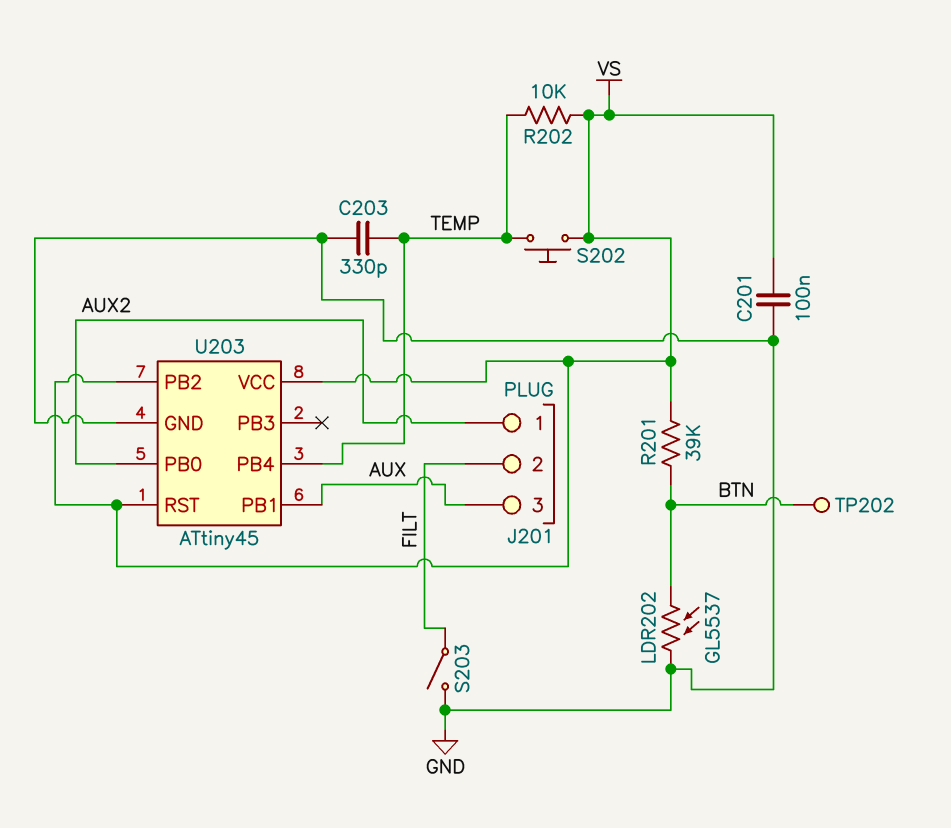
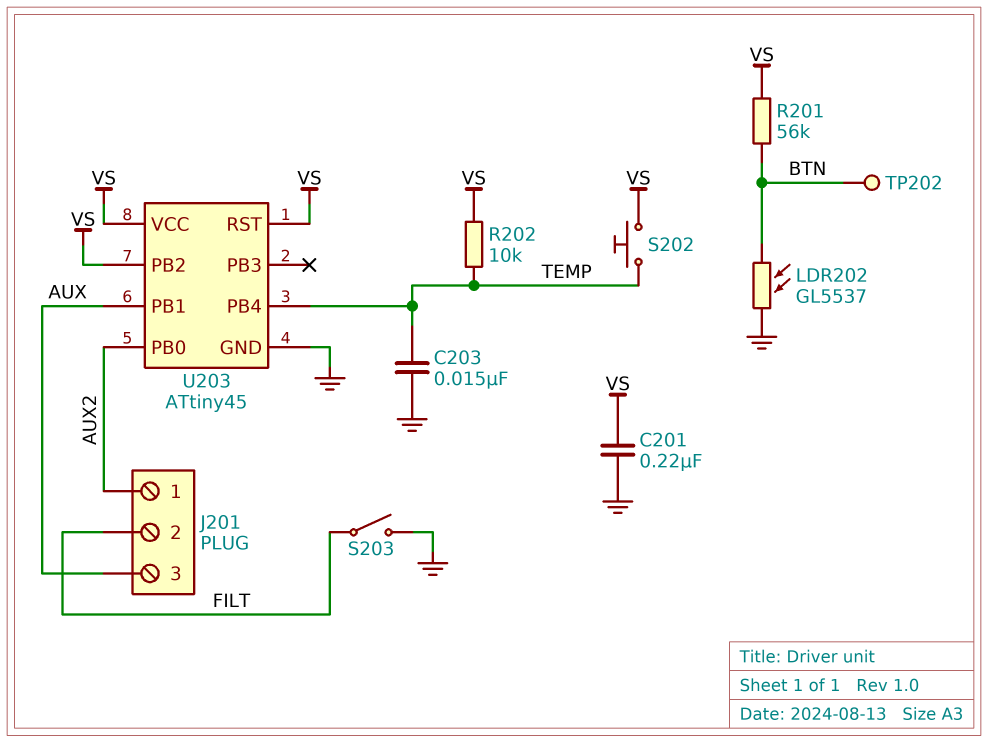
C201: 100nF (GND, VS) -> 220nF (GND, VS)
C203: 330pF (GND, TEMP) -> 15nF (GND, TEMP)
R201: 39k (BTN, VS) -> 56k (BTN, VS)

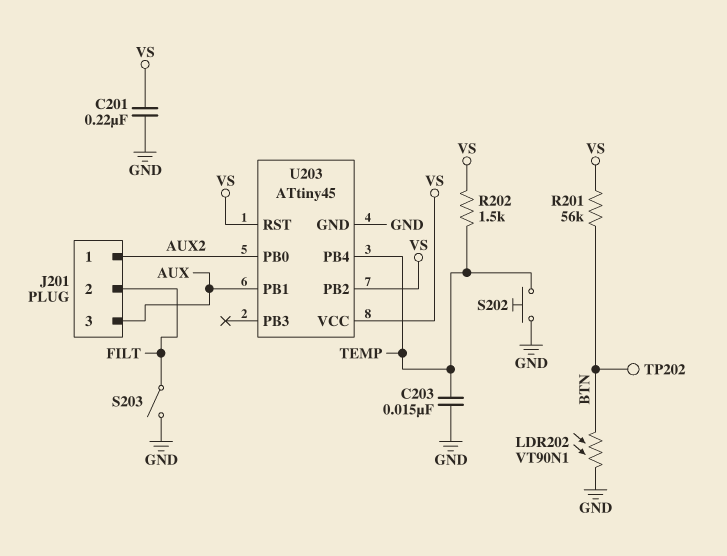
LDR202: GL5537 (BTN, GND) -> VT90N1 (BTN, GND)
R202: 10k (TEMP, VS) -> 1.5k (TEMP, VS)
S202: button (TEMP, VS) -> button (GND, TEMP)

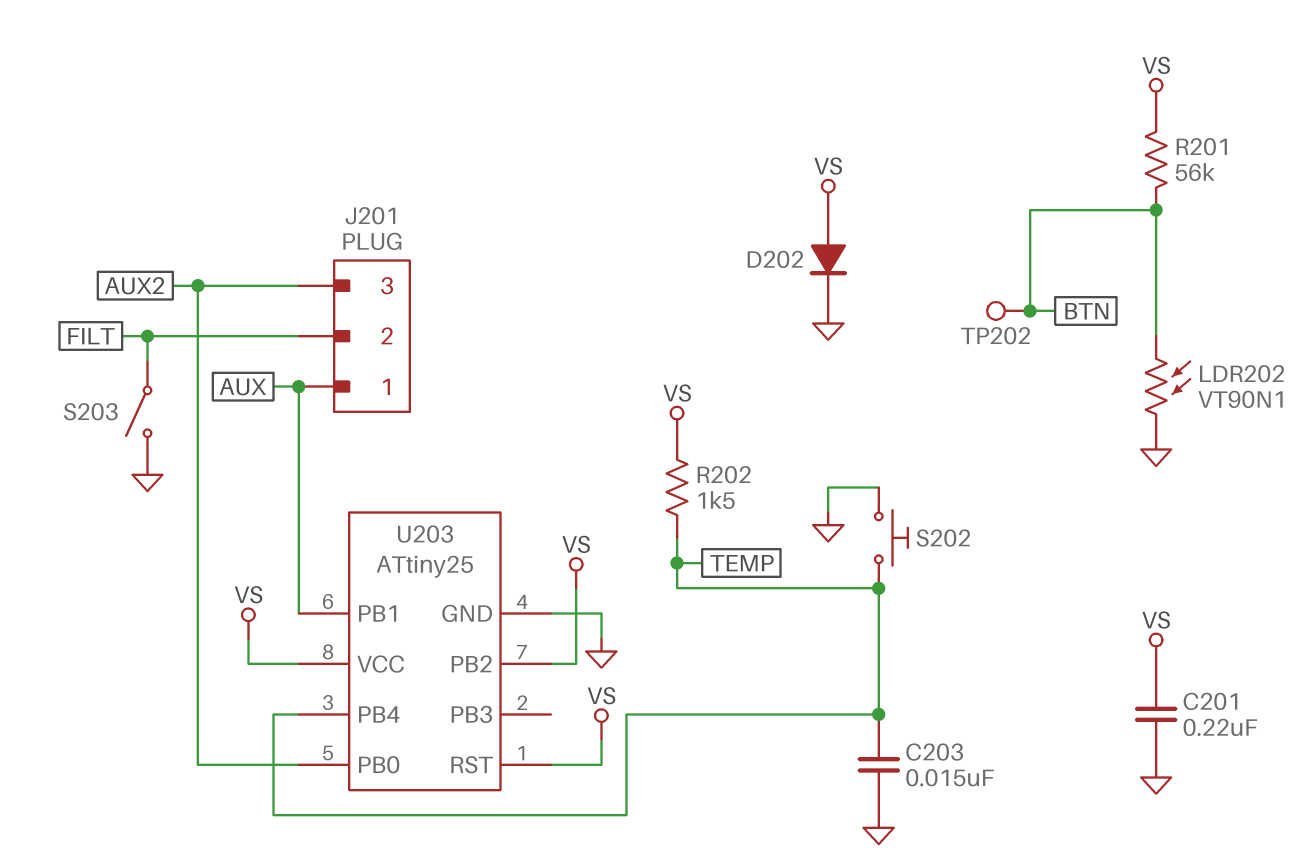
D202: none -> diode (A VS, K GND)
J201 pin 1: AUX2 -> AUX
J201 pin 3: AUX -> AUX2
U203: ATtiny45 -> ATtiny25

